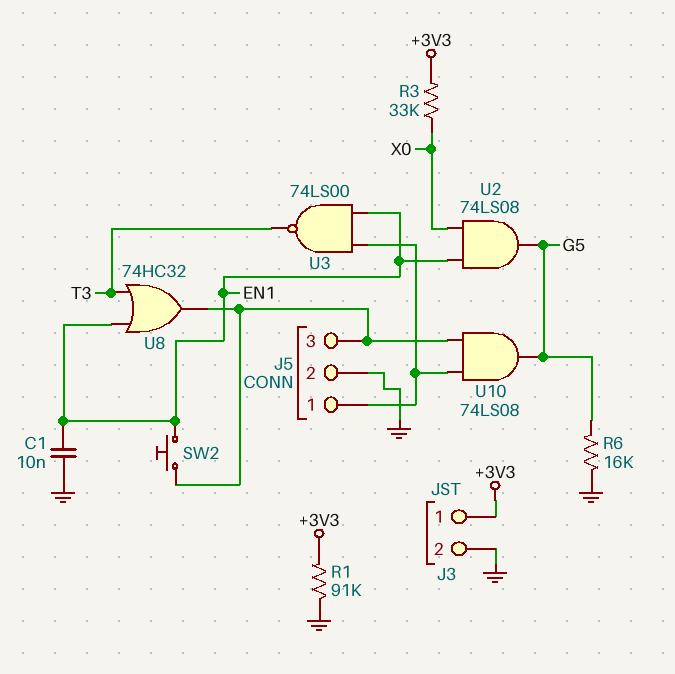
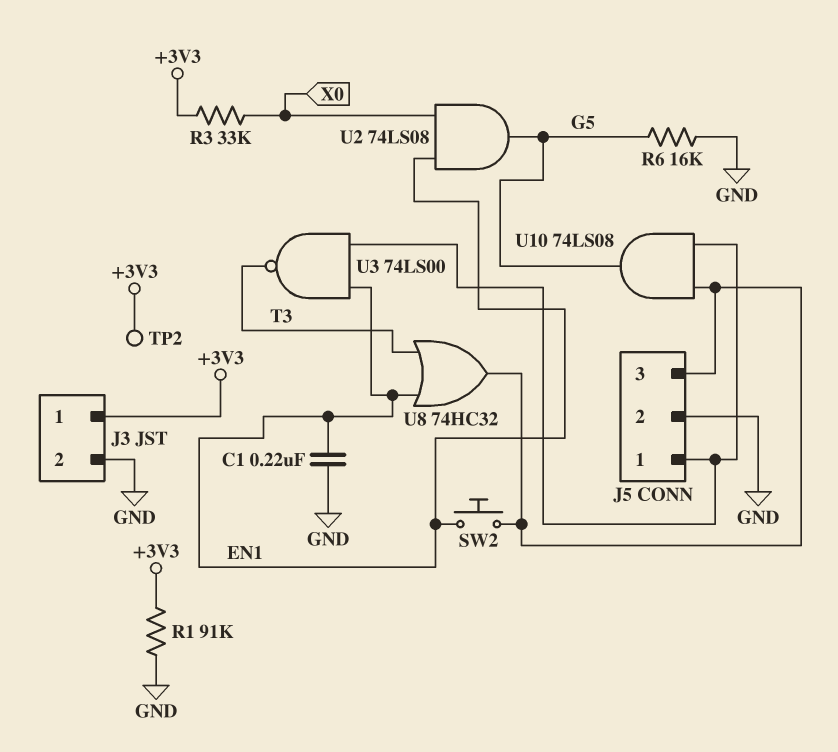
C1: 10nF (EN1, GND) -> 220nF (EN1, GND)
TP2: none -> test point (+3V3)

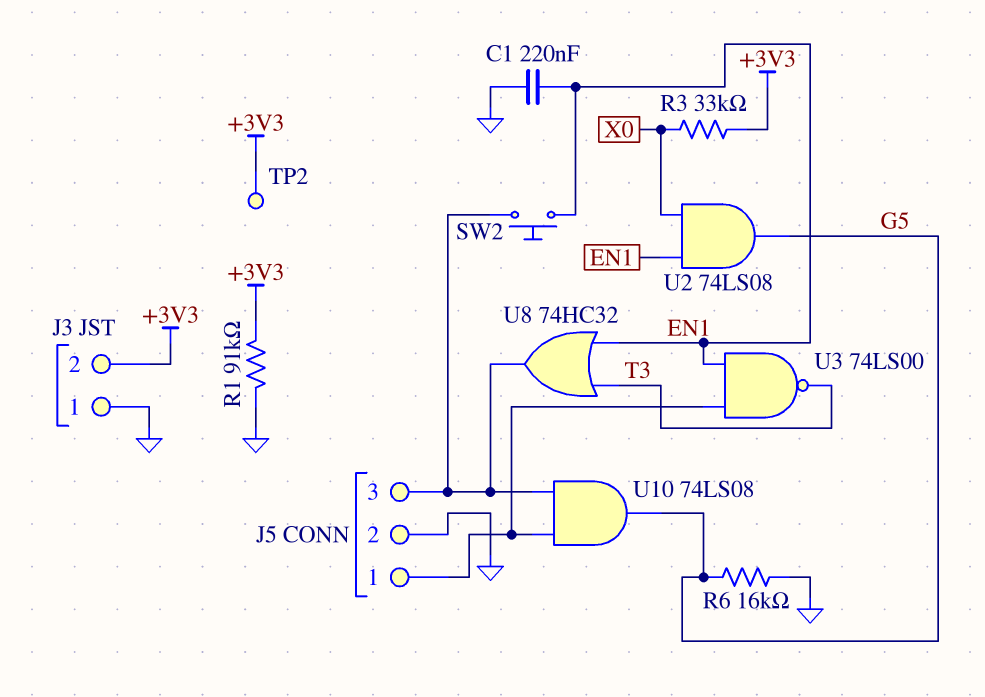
J3 pin 1: +3V3 -> GND
J3 pin 2: GND -> +3V3

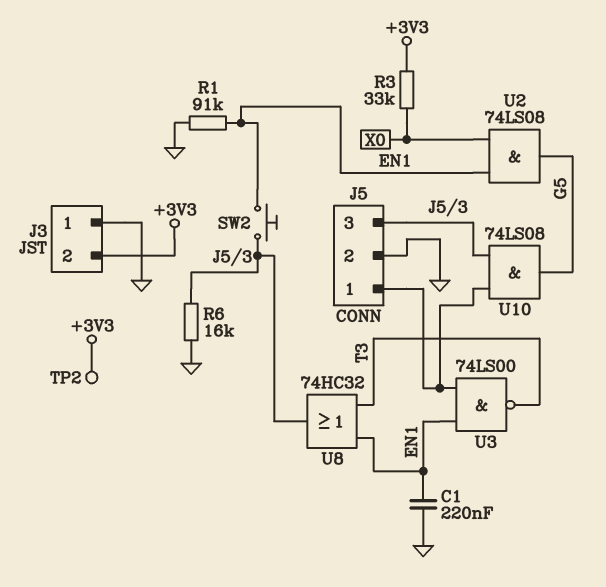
R1: 91k (+3V3, GND) -> 91k (EN1, GND)
R6: 16k (G5, GND) -> 16k (GND, J5/3)

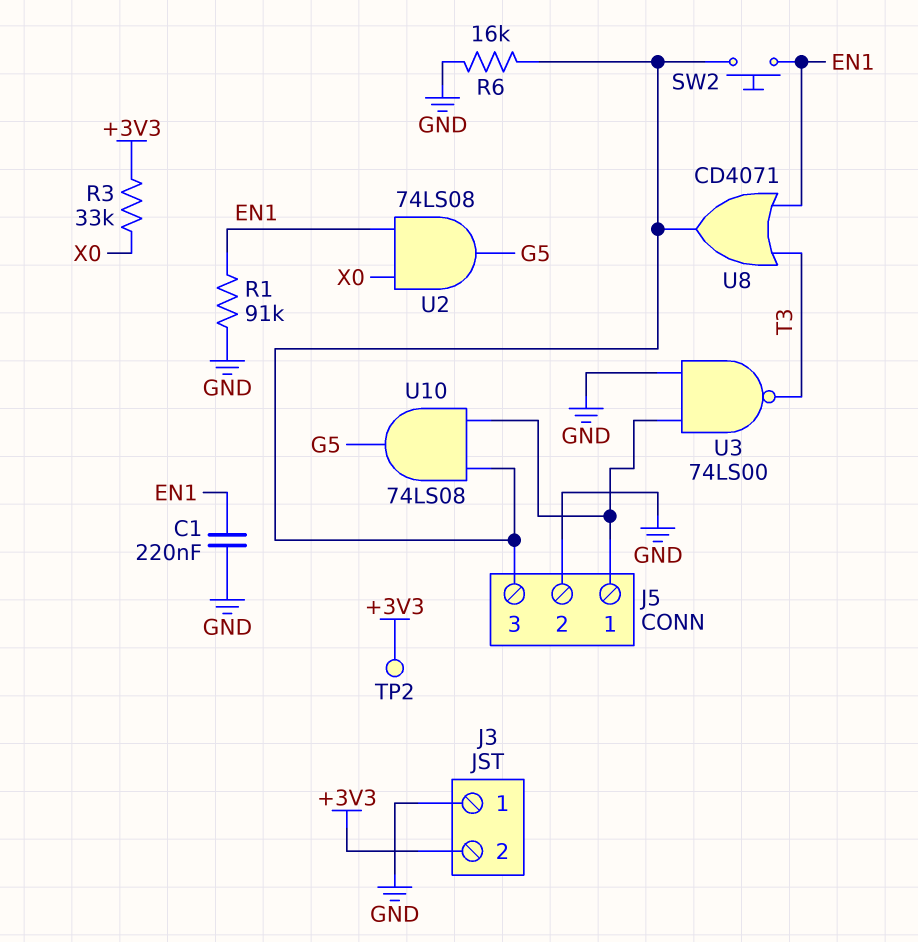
U3: NAND 74LS00 (in EN1, in J5/1, out T3) -> NAND 74LS00 (in GND, in J5/1, out T3)
U8: OR 74HC32 (in EN1, in T3, out J5/3) -> OR CD4071 (in EN1, in T3, out J5/3)

